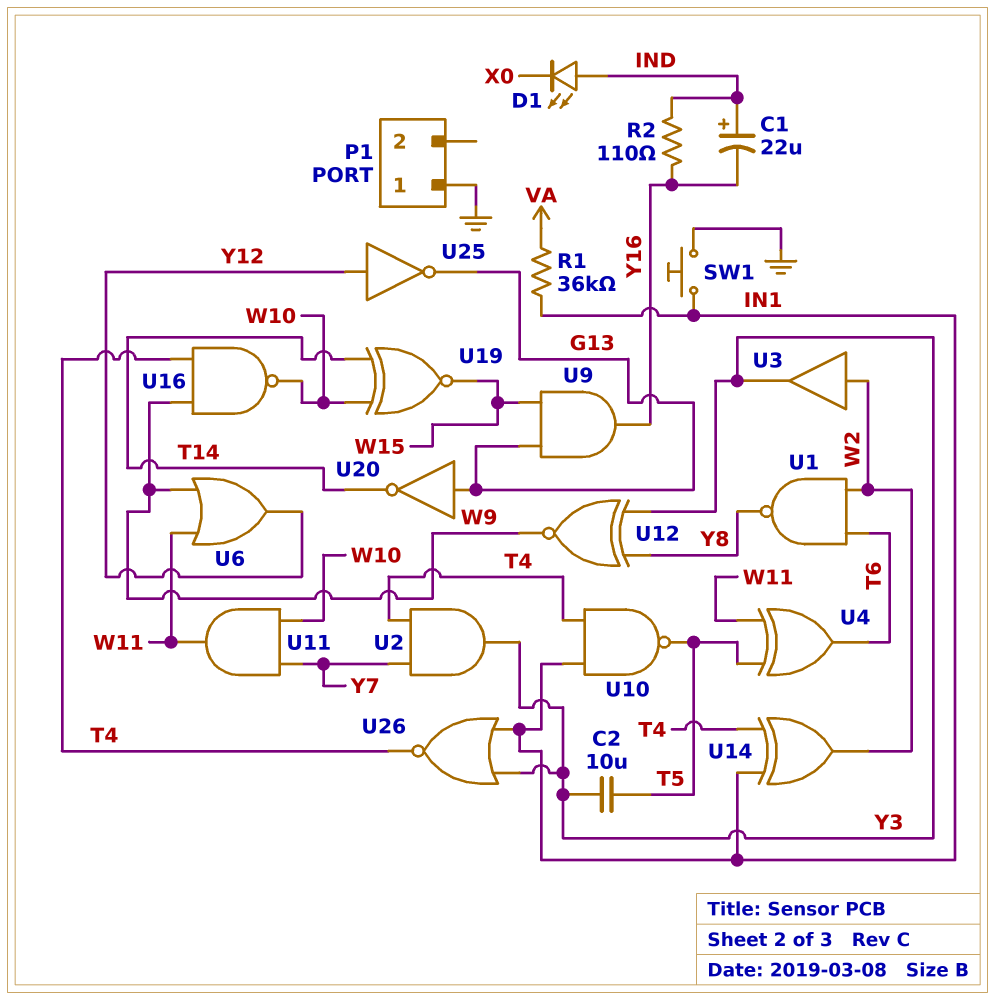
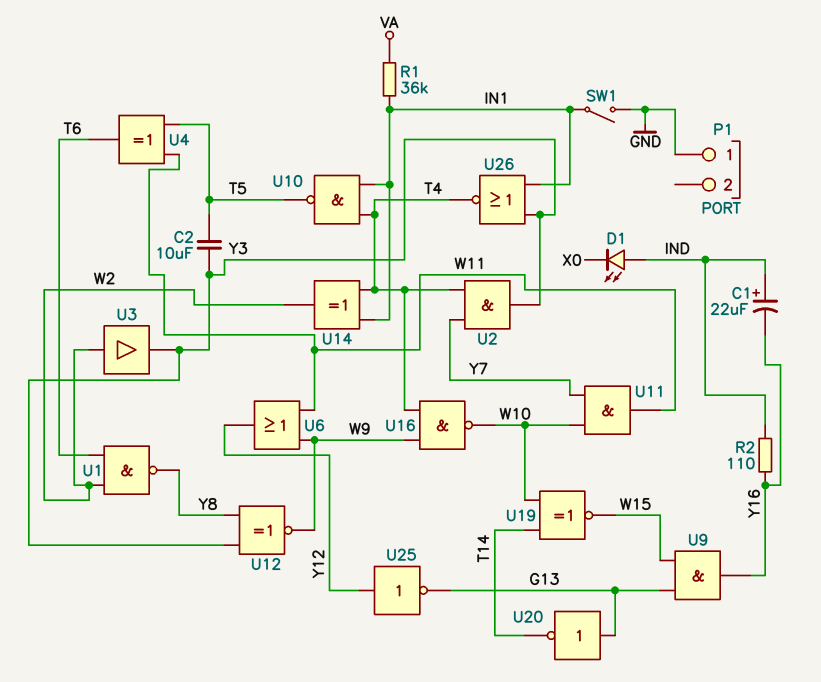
SW1: button (GND, IN1) -> switch (GND, IN1)

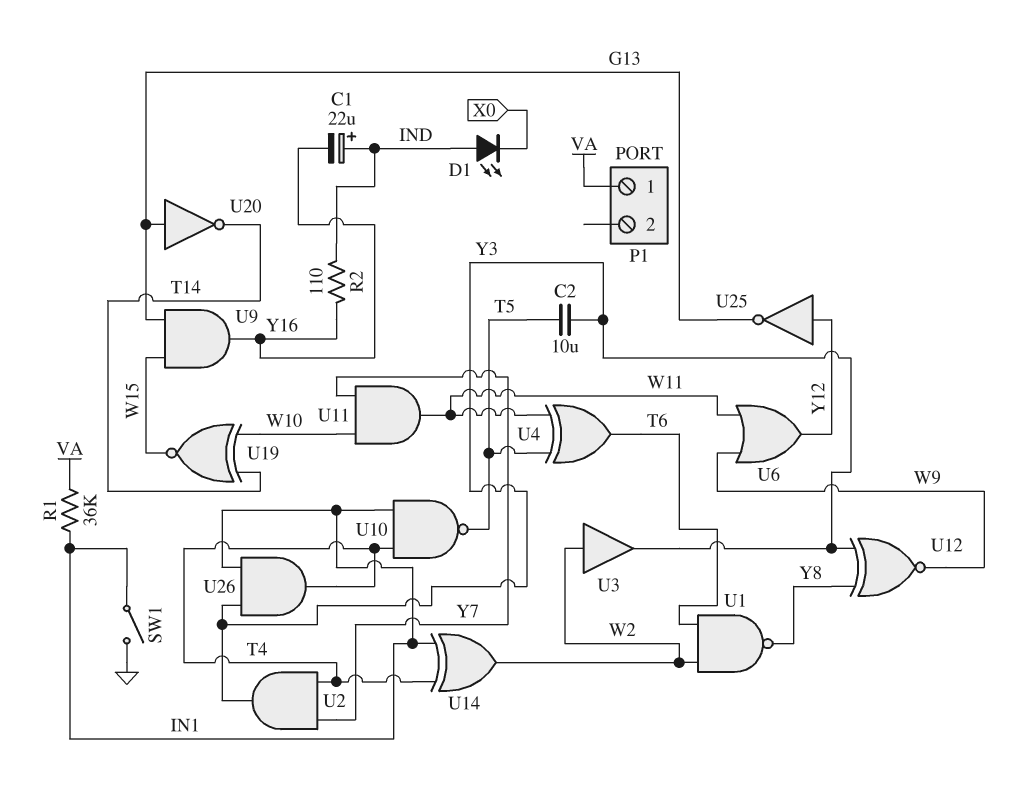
P1 pin 1: GND -> VA
U16: NAND (in T4, in W9, out W10) -> none
U26: NOR (in IN1, in Y3, out T4) -> AND (in IN1, in Y3, out T4)

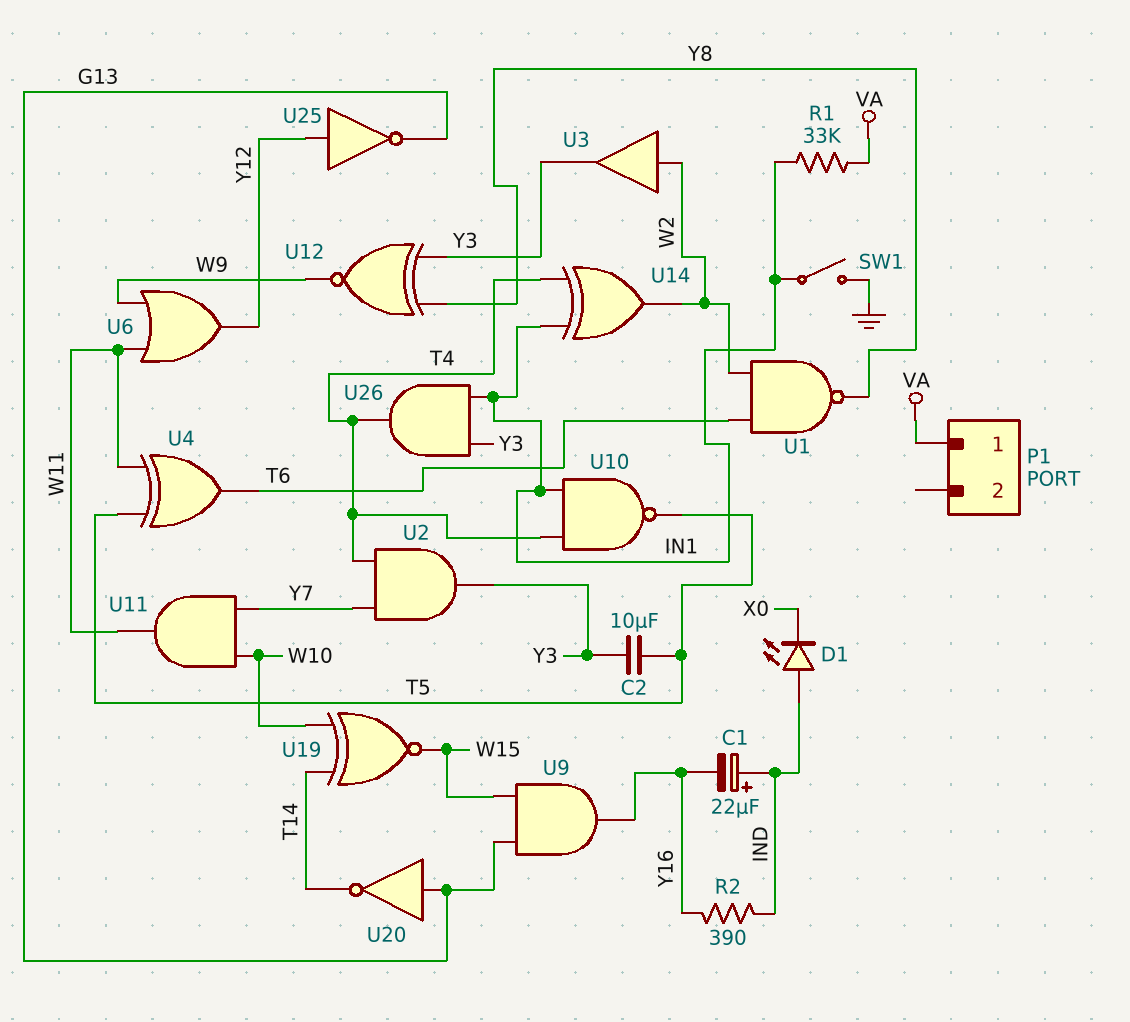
R1: 36k (IN1, VA) -> 33k (IN1, VA)
R2: 110 (IND, Y16) -> 390 (IND, Y16)

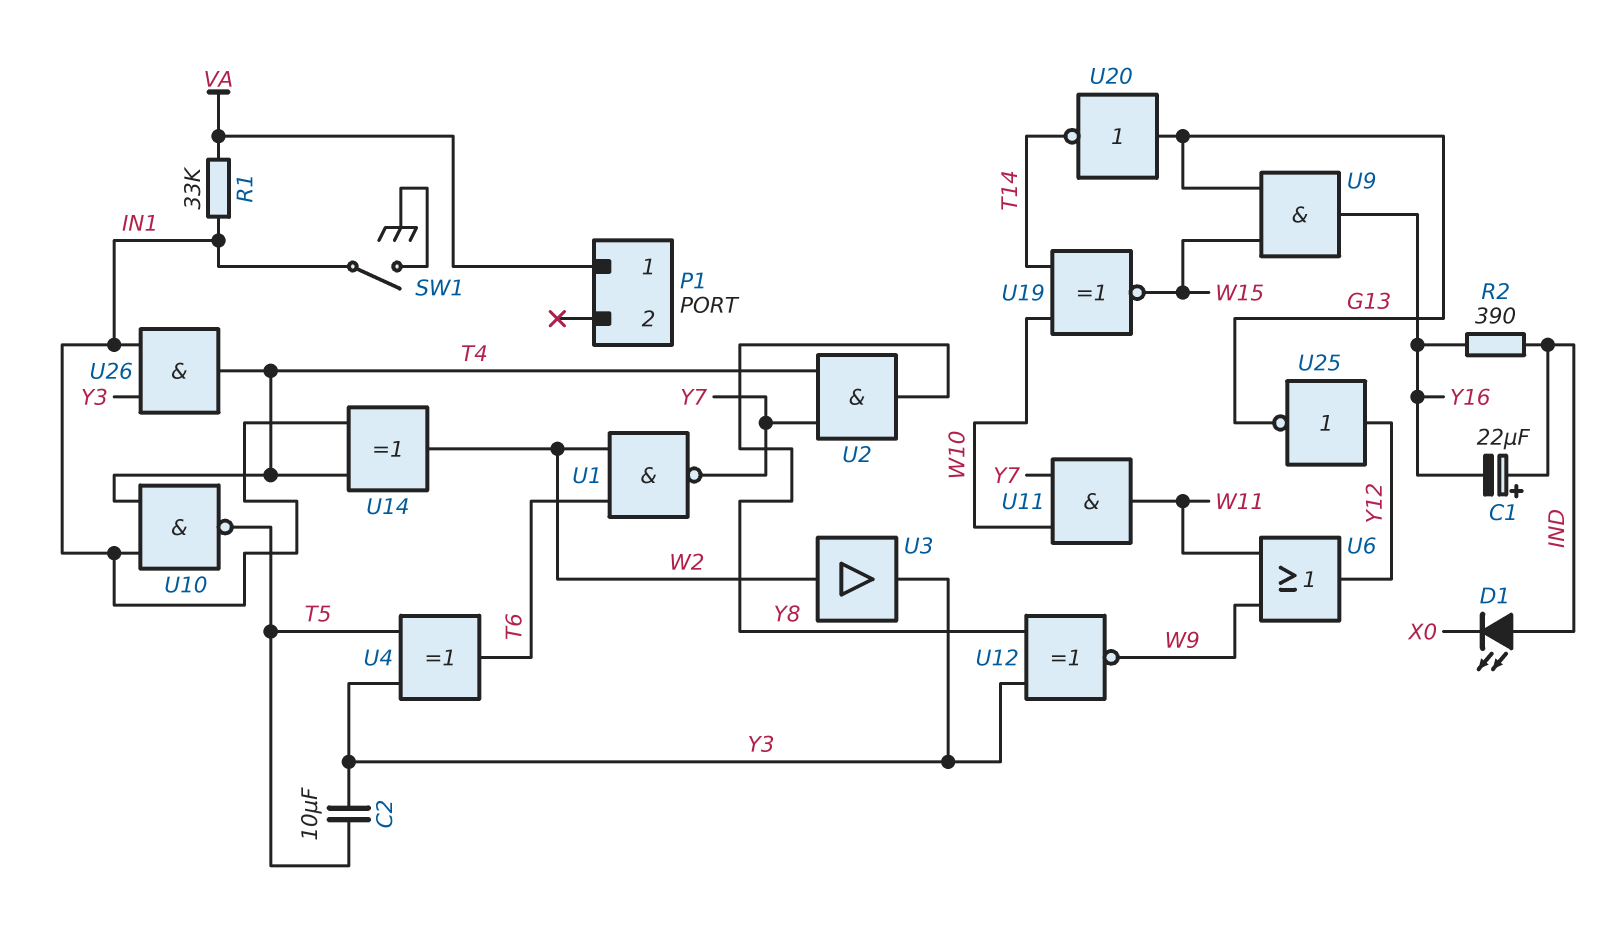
U1: NAND (in T6, in W2, out Y8) -> NAND (in T6, in W2, out Y7)
U2: AND (in T4, in Y7, out Y3) -> AND (in T4, in Y7, out Y8)
U4: XOR (in T5, in W11, out T6) -> XOR (in T5, in Y3, out T6)

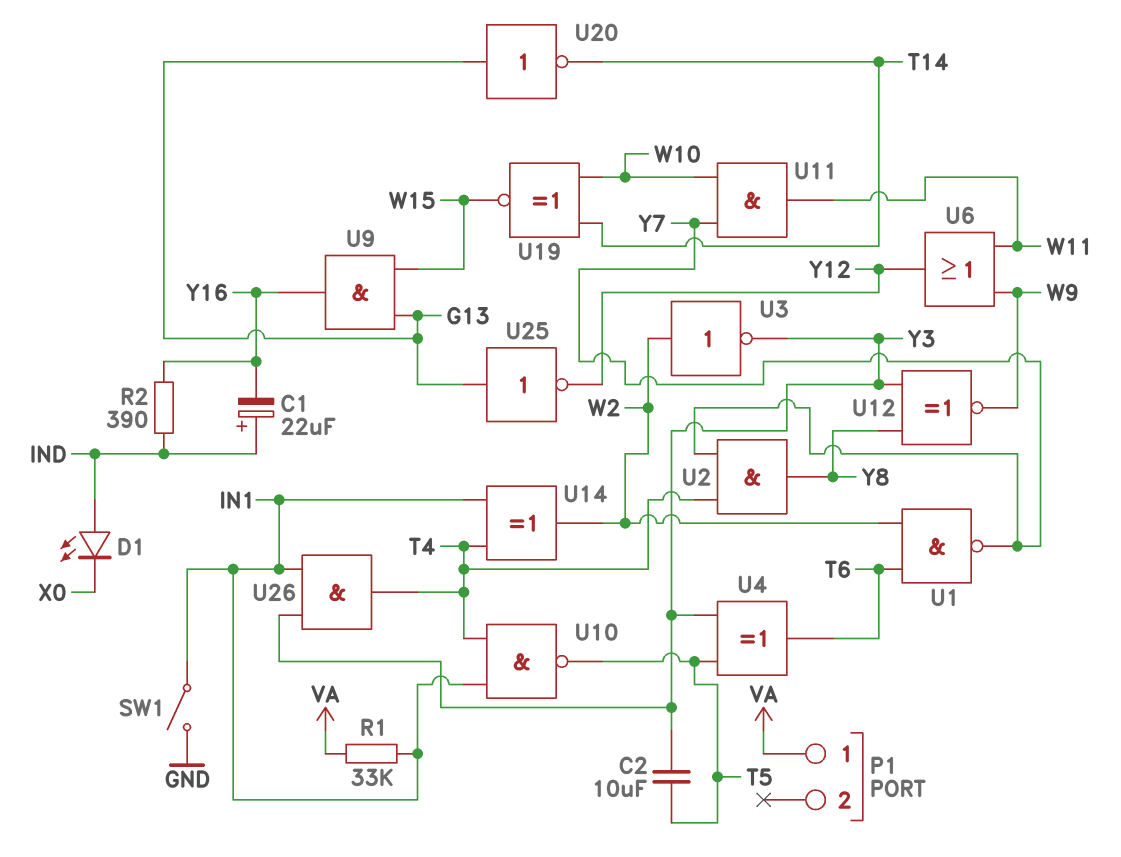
U3: buffer (in W2, out Y3) -> NOT (in W2, out Y3)
U25: NOT (in Y12, out G13) -> NOT (in G13, out Y12)

